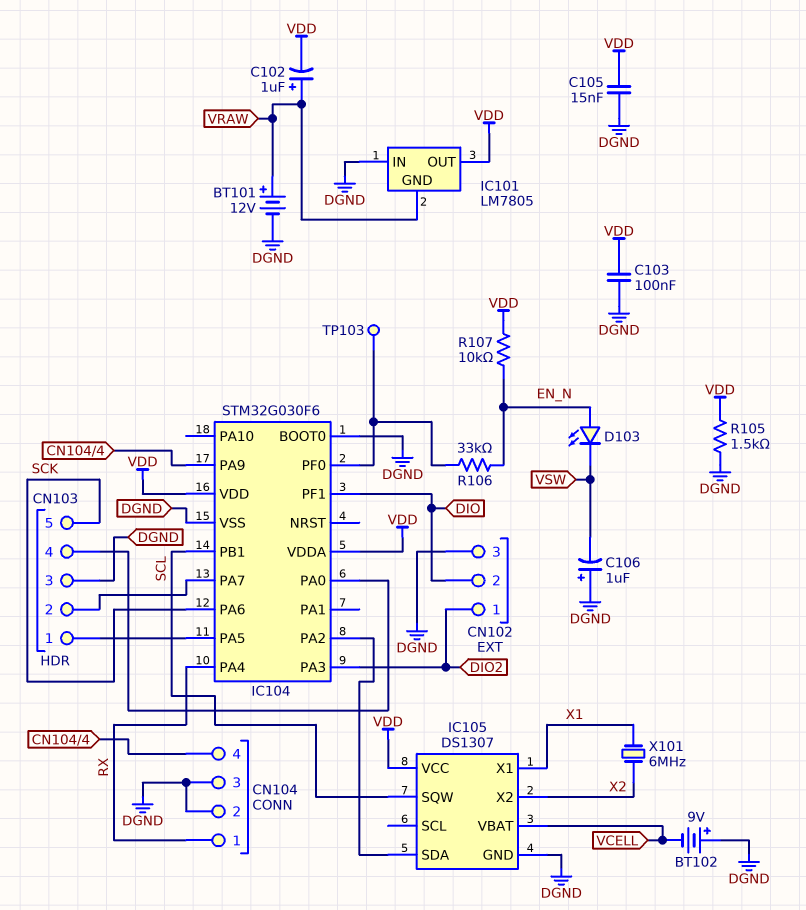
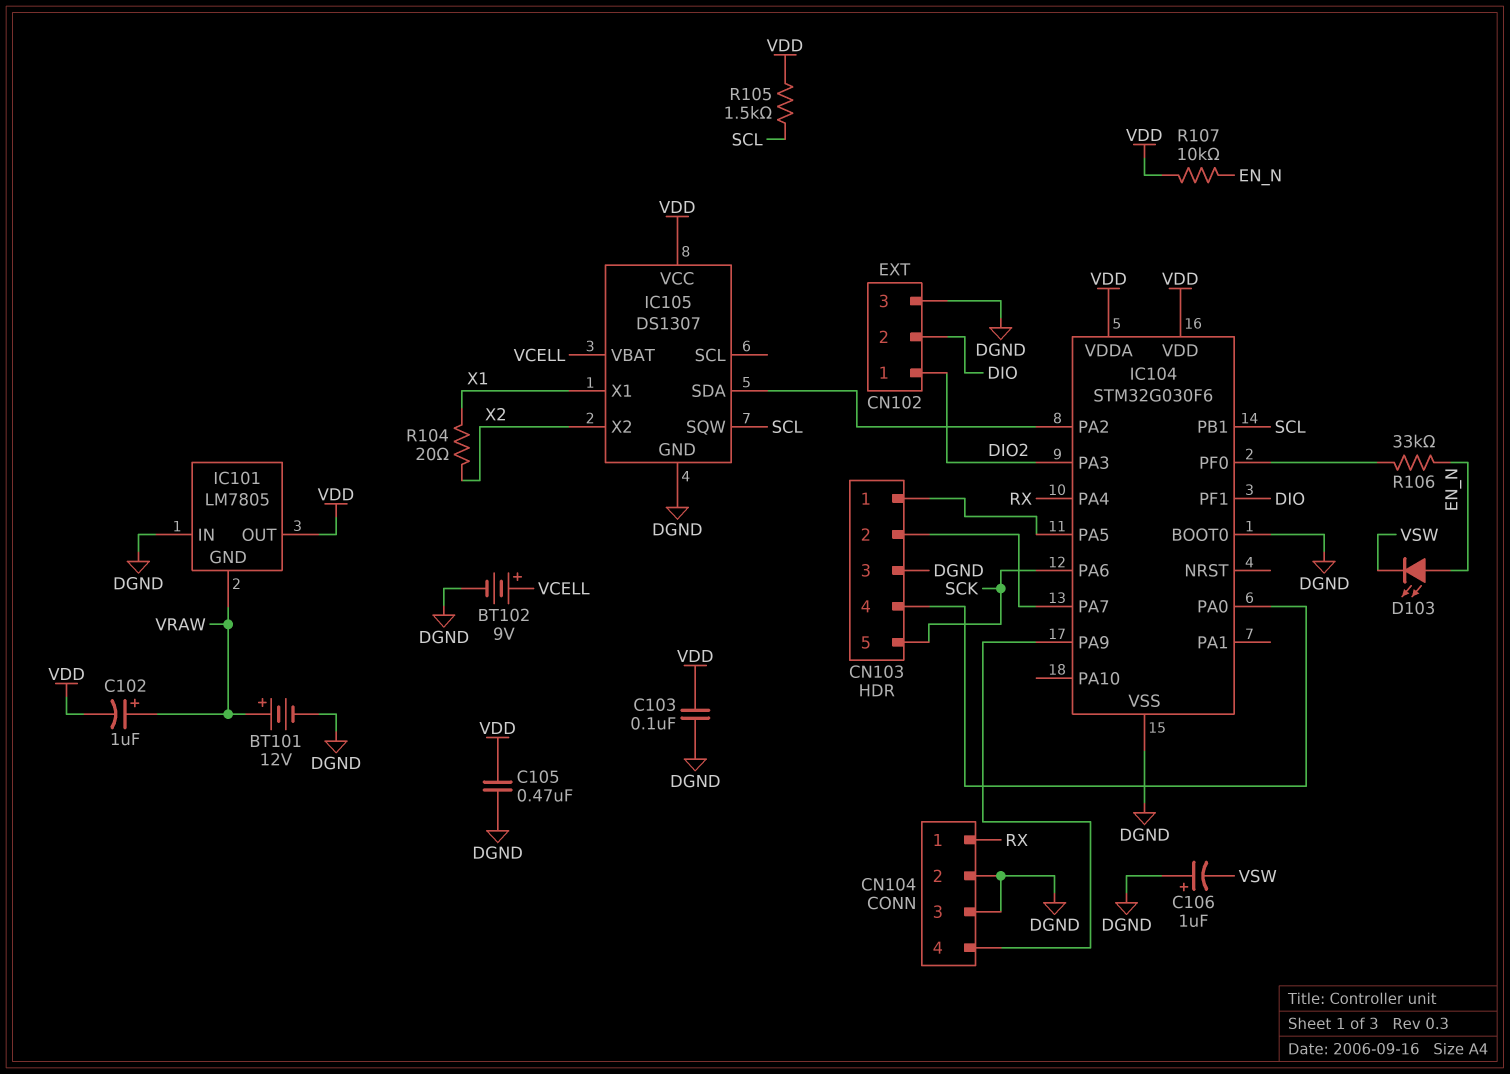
BT102: 9V (plus DGND, minus VCELL) -> 9V (plus VCELL, minus DGND)
C105: 15nF (DGND, VDD) -> 470nF (DGND, VDD)
R104: none -> 20 (X1, X2)
R105: 1.5k (DGND, VDD) -> 1.5k (SCL, VDD)
TP103: test point (IC104/PF0) -> none
X101: 6MHz (X1, X2) -> none

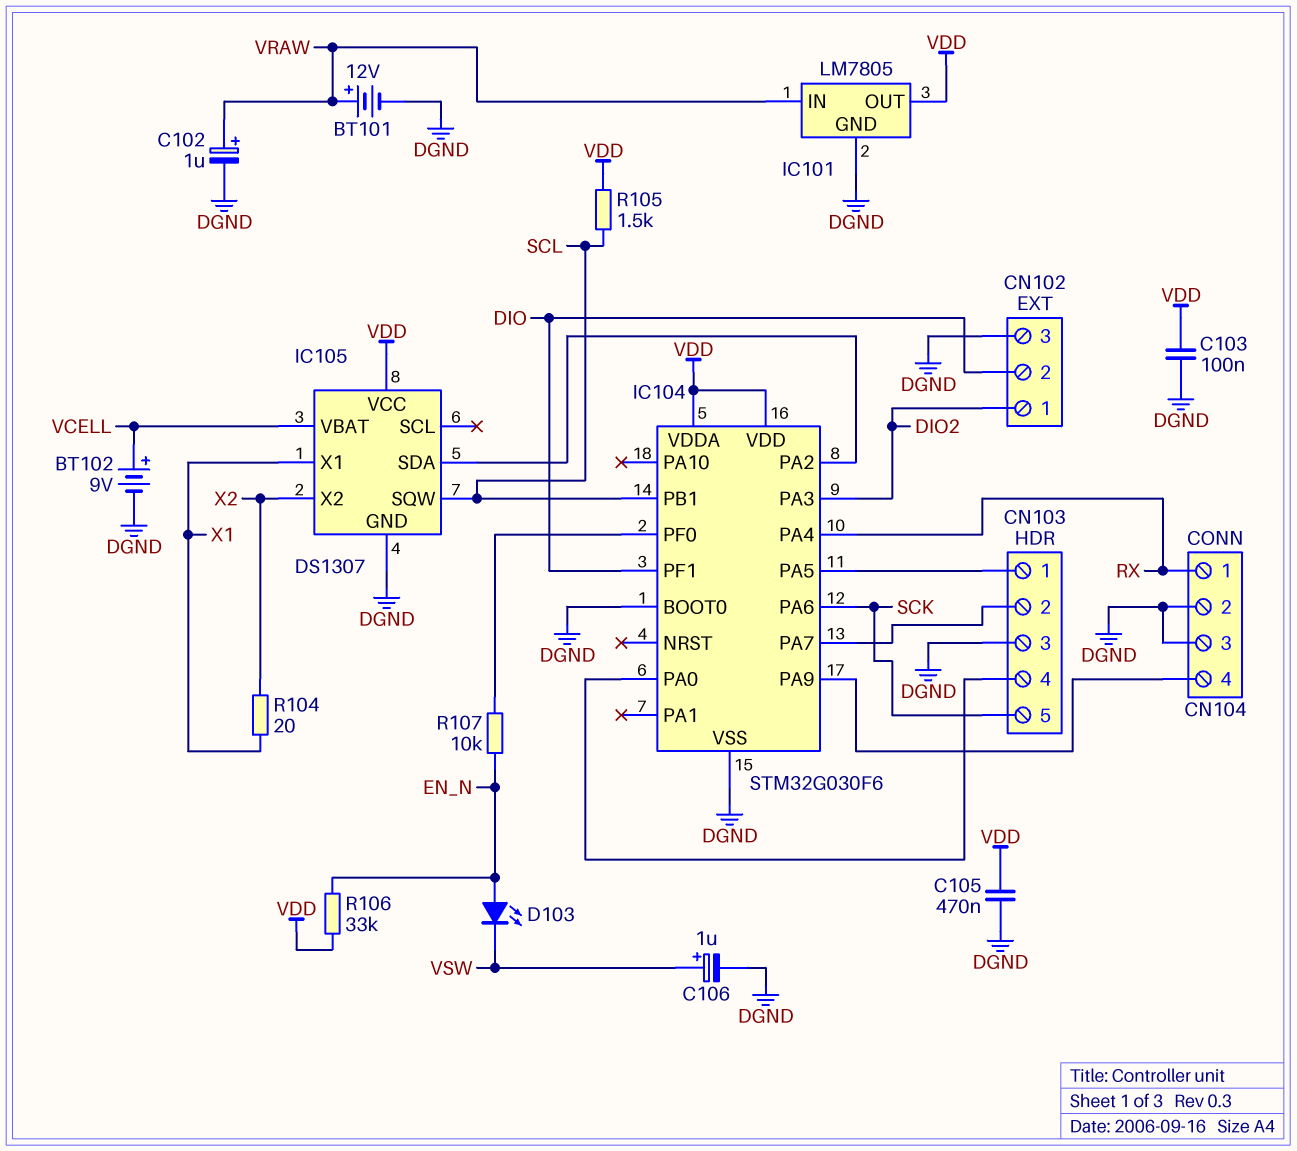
C102: 1uF (plus VRAW, minus VDD) -> 1uF (plus VRAW, minus DGND)
C106: 1uF (plus DGND, minus VSW) -> 1uF (plus VSW, minus DGND)
IC101 pin GND: VRAW -> DGND
IC101 pin IN: DGND -> VRAW
R106: 33k (EN_N, IC104/PF0) -> 33k (EN_N, VDD)
R107: 10k (EN_N, VDD) -> 10k (EN_N, IC104/PF0)

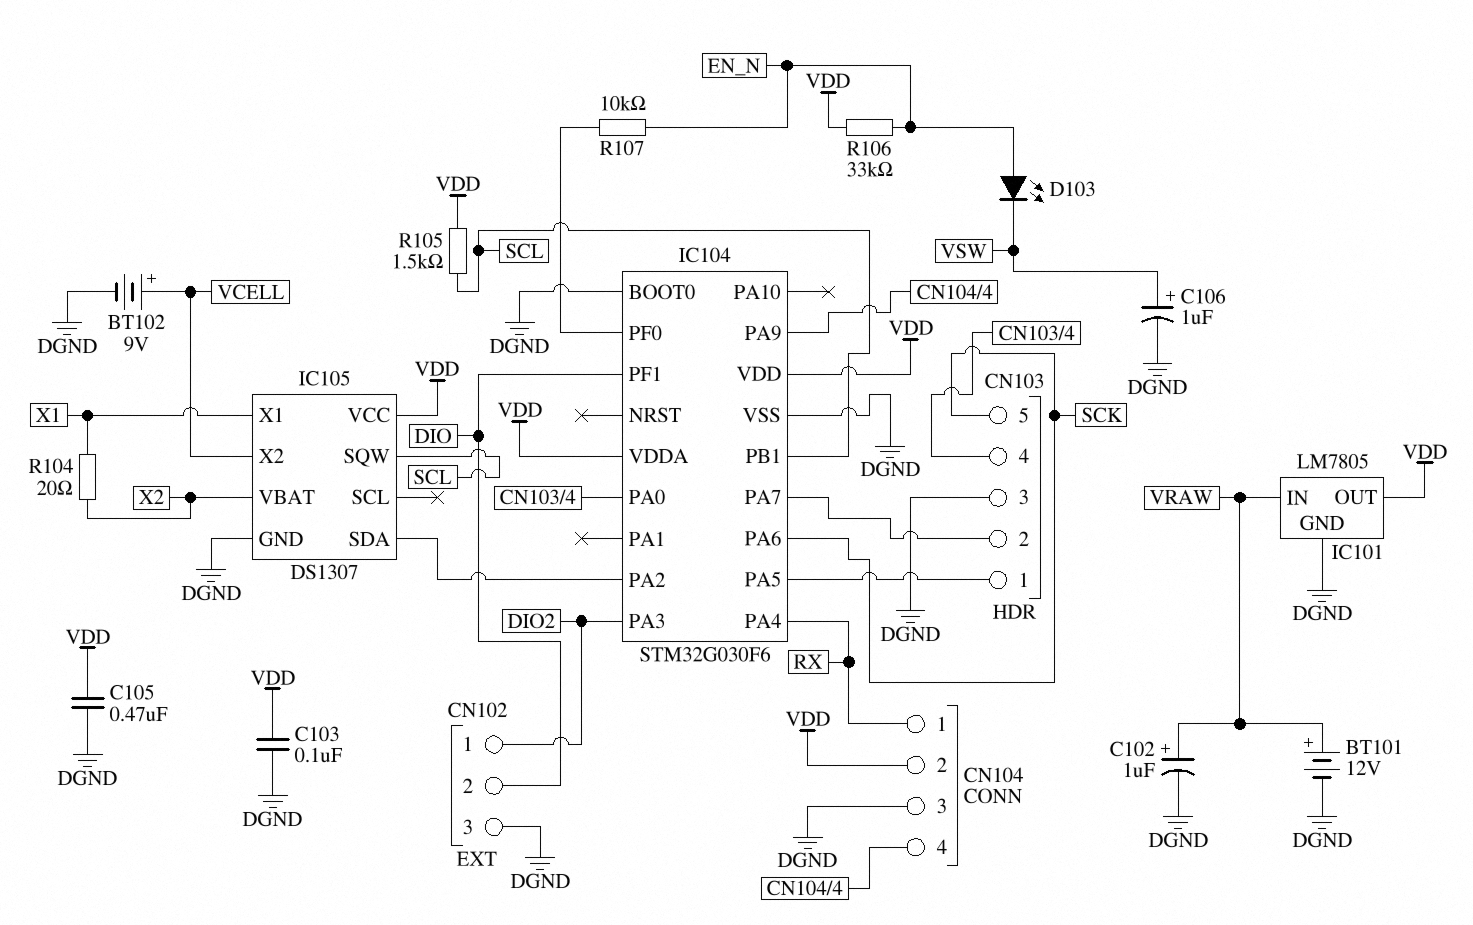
CN104 pin 2: DGND -> VDD
IC105 pin VBAT: VCELL -> X2
IC105 pin X2: X2 -> VCELL

